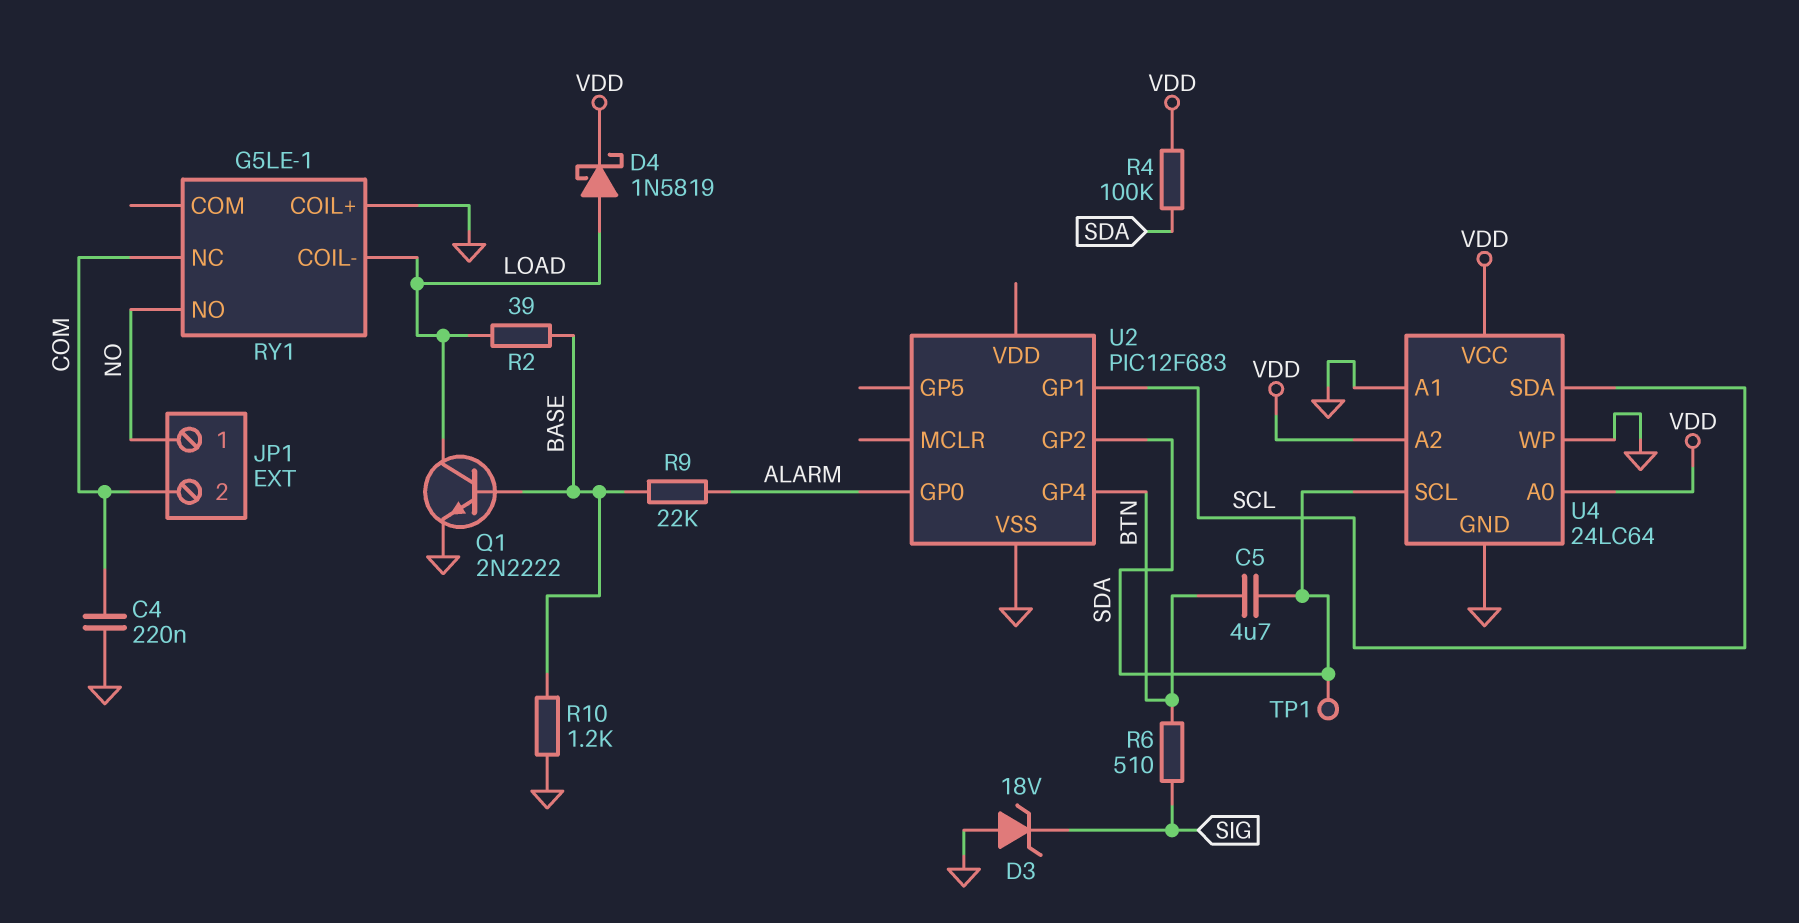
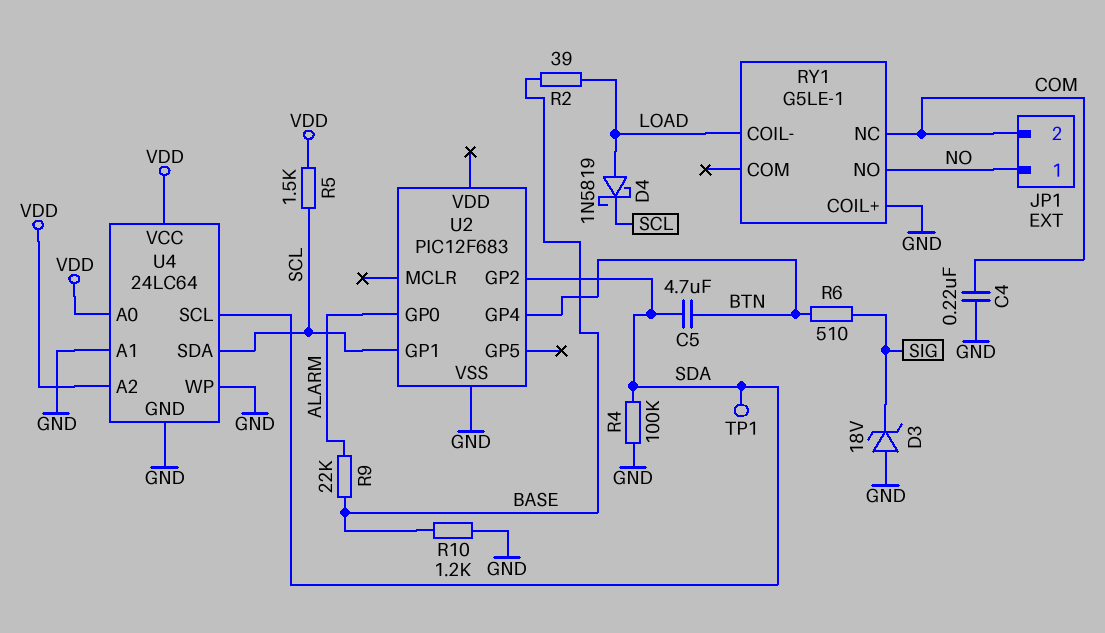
D4: schottky 1N5819 (A LOAD, K VDD) -> schottky 1N5819 (A LOAD, K SCL)
Q1: NPN 2N2222 (B BASE, C LOAD, E GND) -> none
R4: 100k (SDA, VDD) -> 100k (GND, SDA)
R5: none -> 1.5k (SCL, VDD)

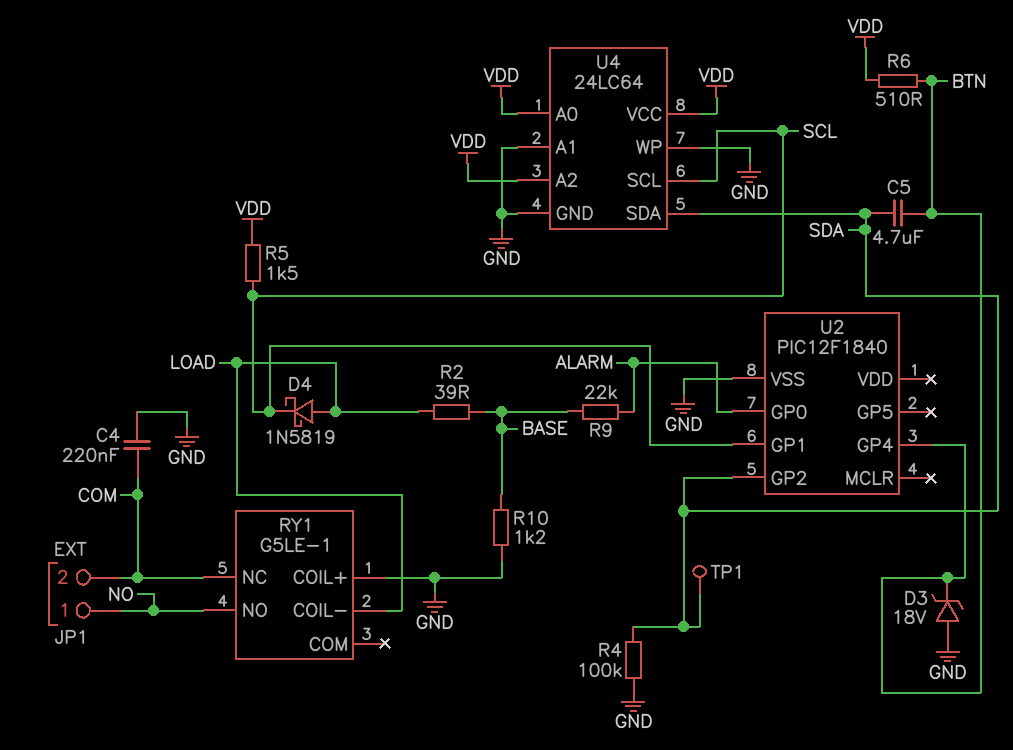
D3: zener 18V (A GND, K SIG) -> zener 18V (A GND, K BTN)
R6: 510 (BTN, SIG) -> 510 (BTN, VDD)
U2: PIC12F683 -> PIC12F1840
U4 pin SCL: SDA -> SCL
U4 pin SDA: SCL -> SDA

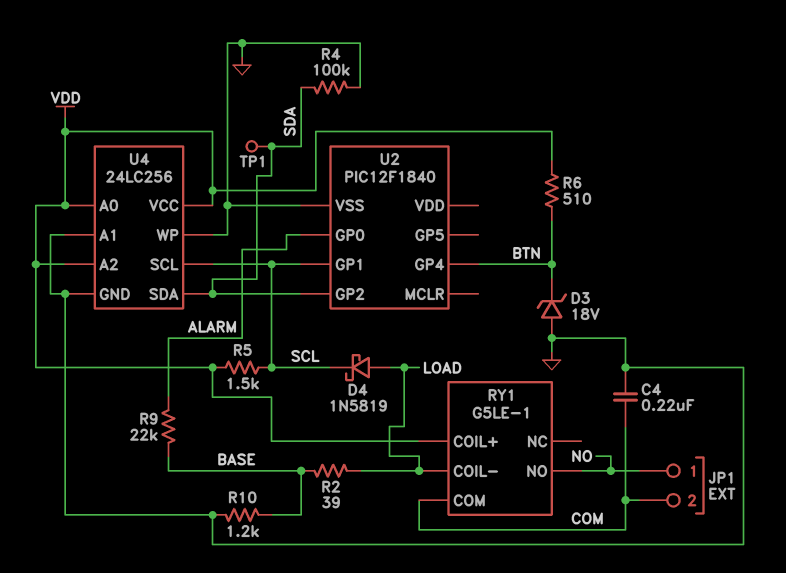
C5: 4.7uF (BTN, SDA) -> none
RY1 pin COIL+: GND -> VDD
RY1 pin COM: none -> COM
RY1 pin NC: COM -> none
U4: 24LC64 -> 24LC256

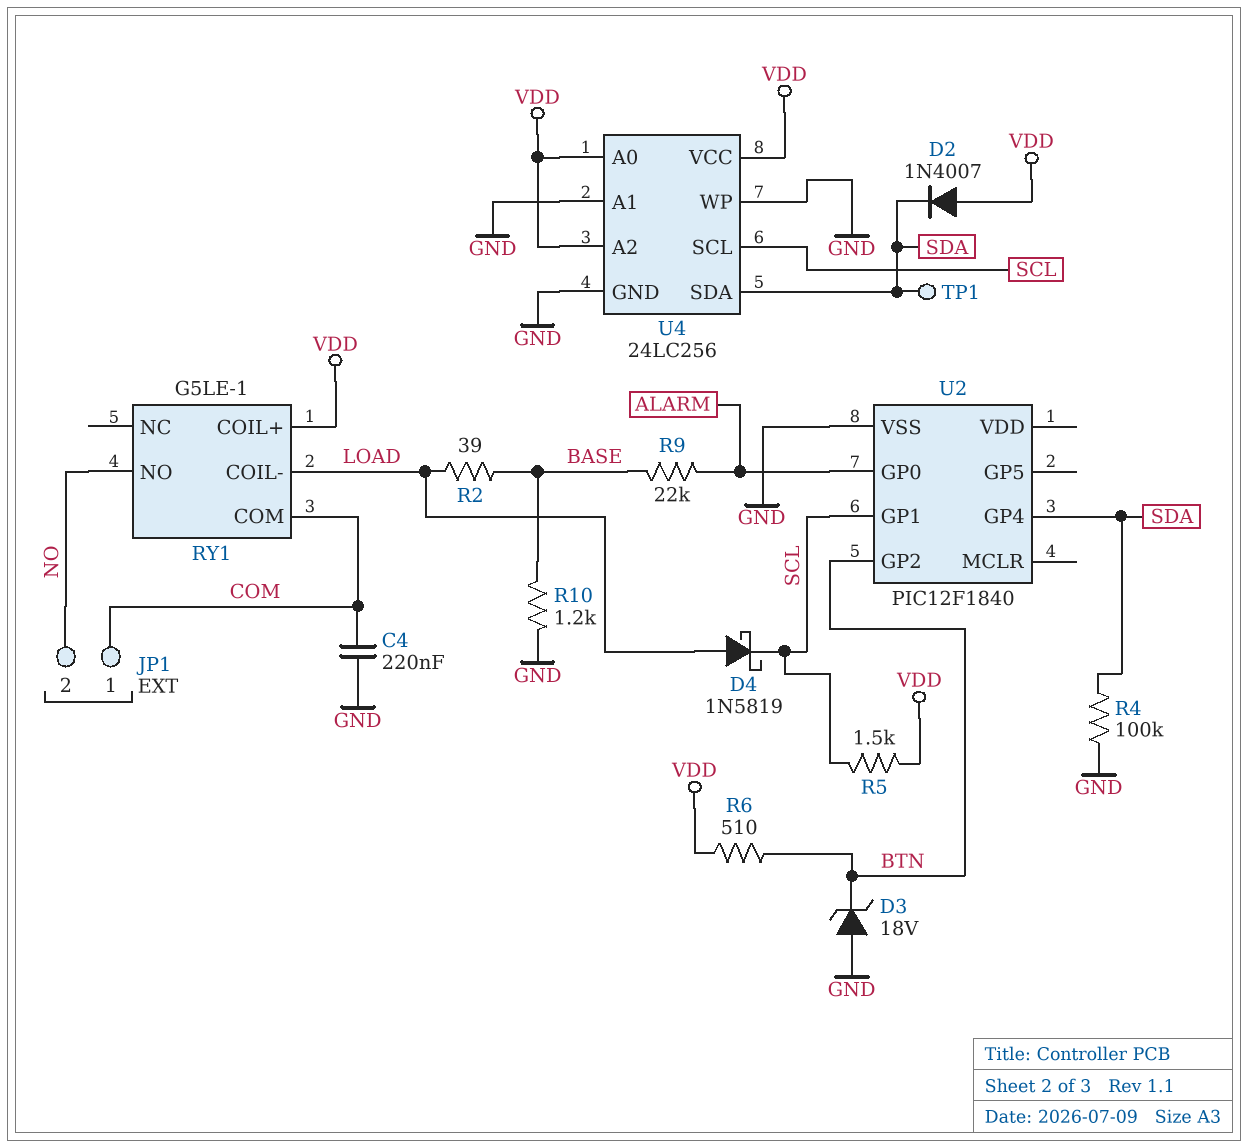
D2: none -> diode 1N4007 (A VDD, K SDA)
JP1 pin 1: NO -> COM
JP1 pin 2: COM -> NO
U2 pin GP2: SDA -> BTN
U2 pin GP4: BTN -> SDA

